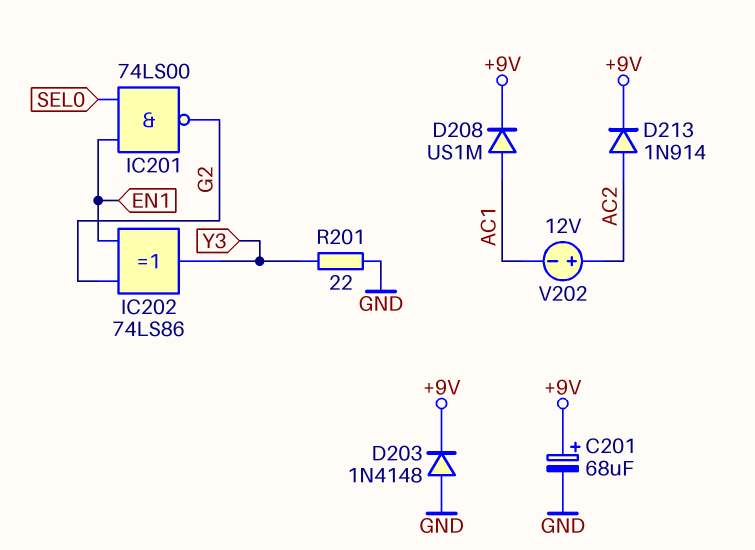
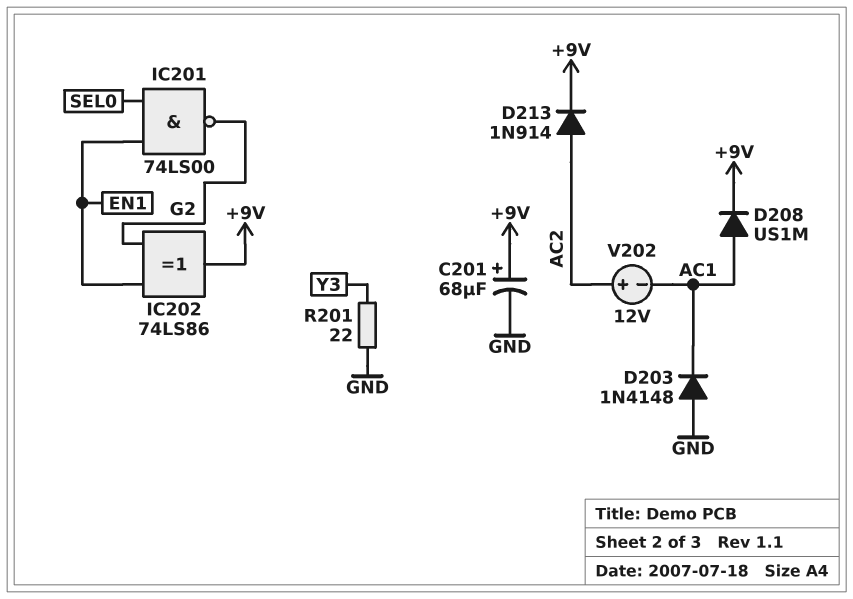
D203: diode 1N4148 (A GND, K +9V) -> diode 1N4148 (A GND, K AC1)
IC202: XOR 74LS86 (in EN1, in G2, out Y3) -> XOR 74LS86 (in EN1, in G2, out +9V)

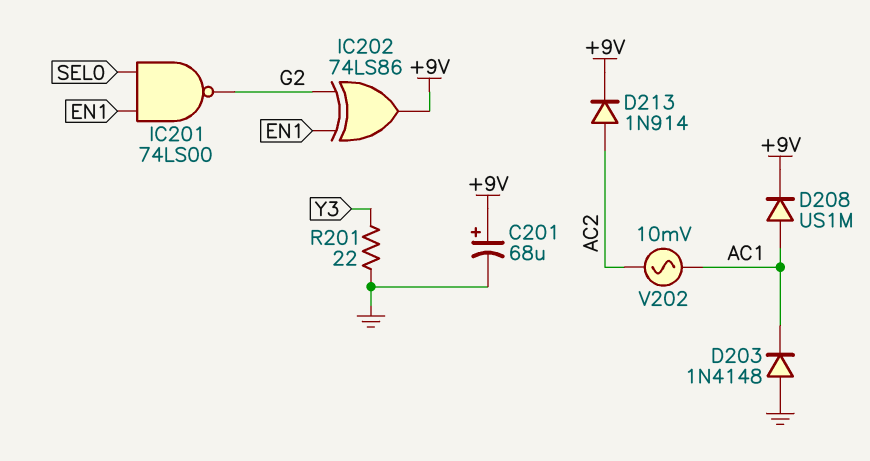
V202: 12V (plus AC2, minus AC1) -> AC 10mV (AC1, AC2)

